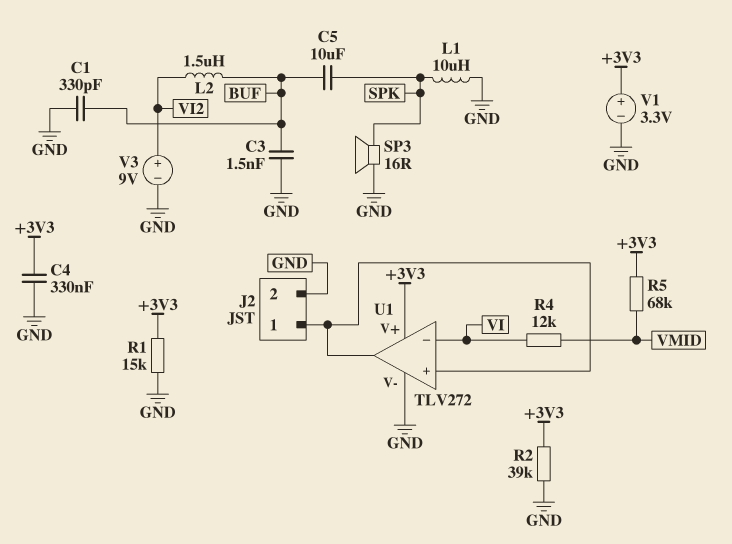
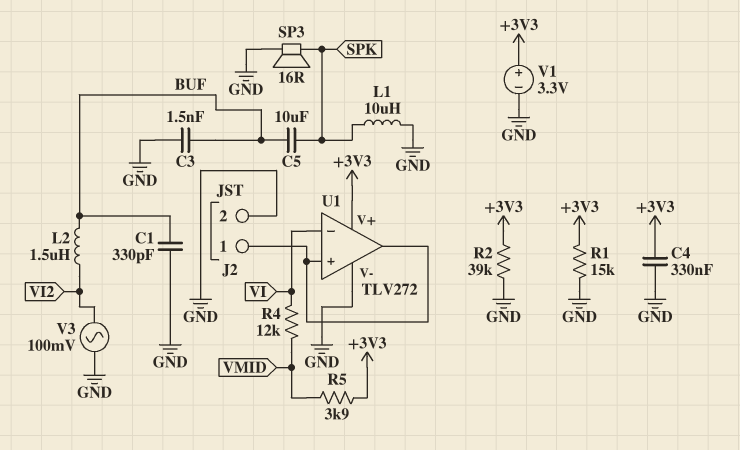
R5: 68k (+3V3, VMID) -> 3.9k (+3V3, VMID)
V3: 9V (plus VI2, minus GND) -> AC 100mV (GND, VI2)

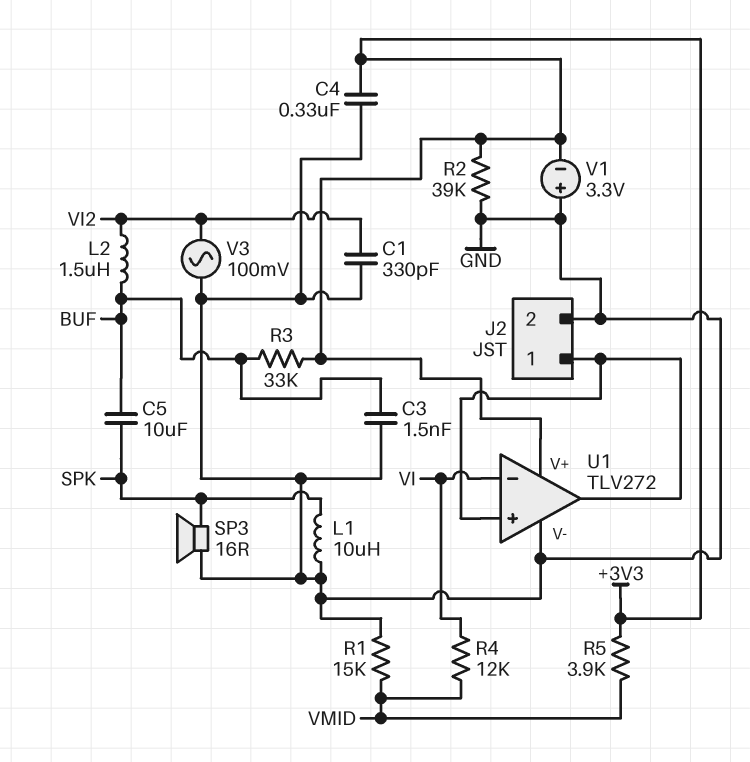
C1: 330pF (BUF, GND) -> 330pF (GND, VI2)
R1: 15k (+3V3, GND) -> 15k (GND, VMID)
R3: none -> 33k (+3V3, BUF)
V1: 3.3V (plus +3V3, minus GND) -> 3.3V (plus GND, minus +3V3)

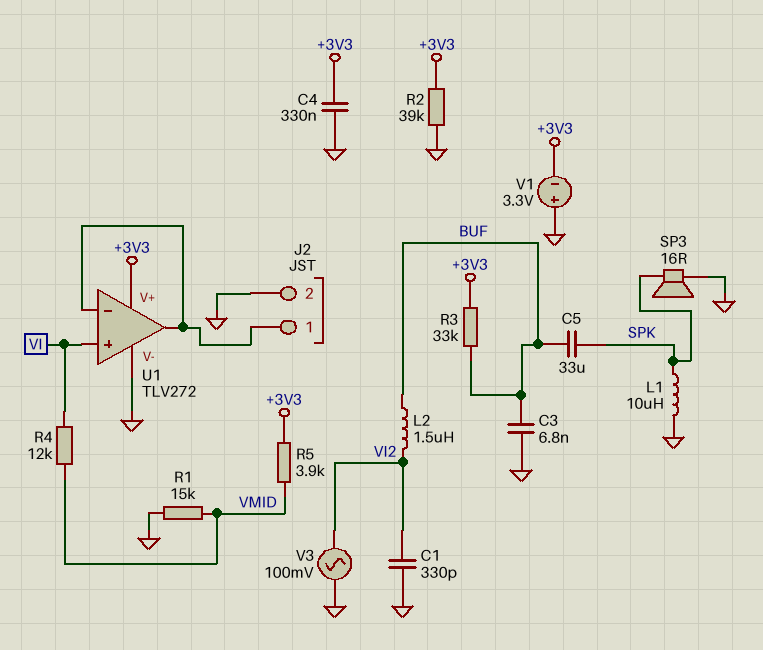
C3: 1.5nF (BUF, GND) -> 6.8nF (BUF, GND)
C5: 10uF (BUF, SPK) -> 33uF (BUF, SPK)
U1 pin in+: J2/1 -> VI
U1 pin in-: VI -> J2/1

